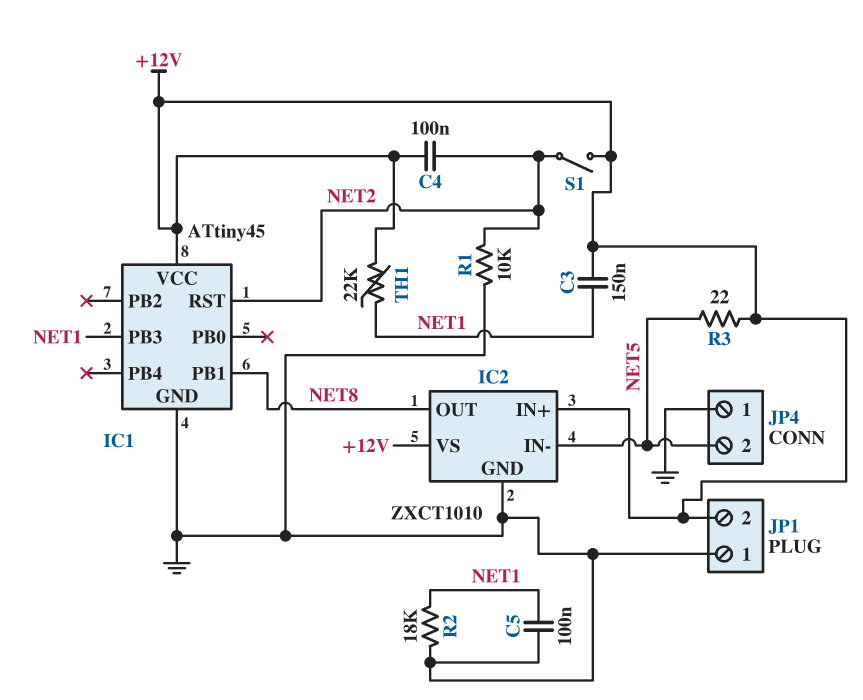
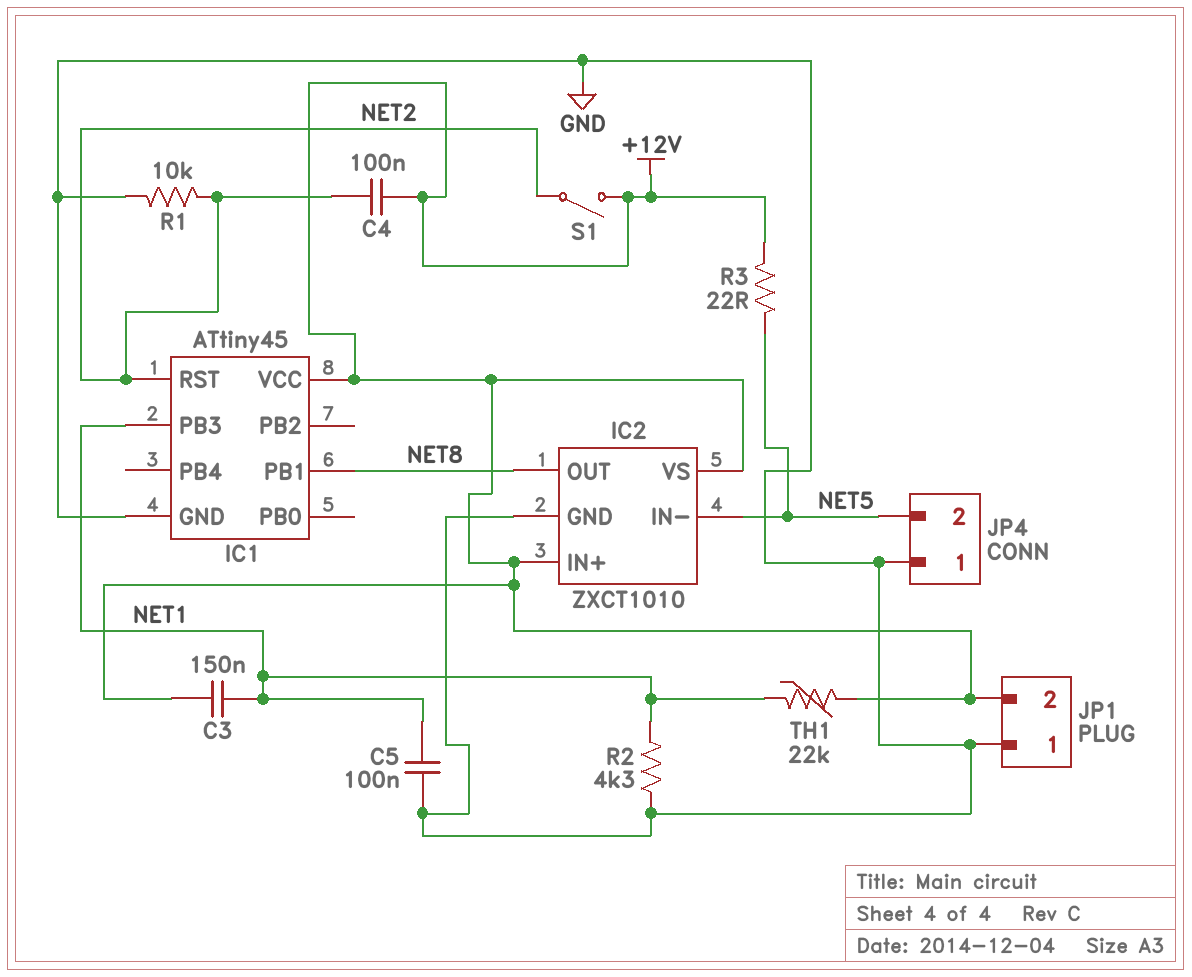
R2: 18k (GND, NET1) -> 4.3k (GND, NET1)

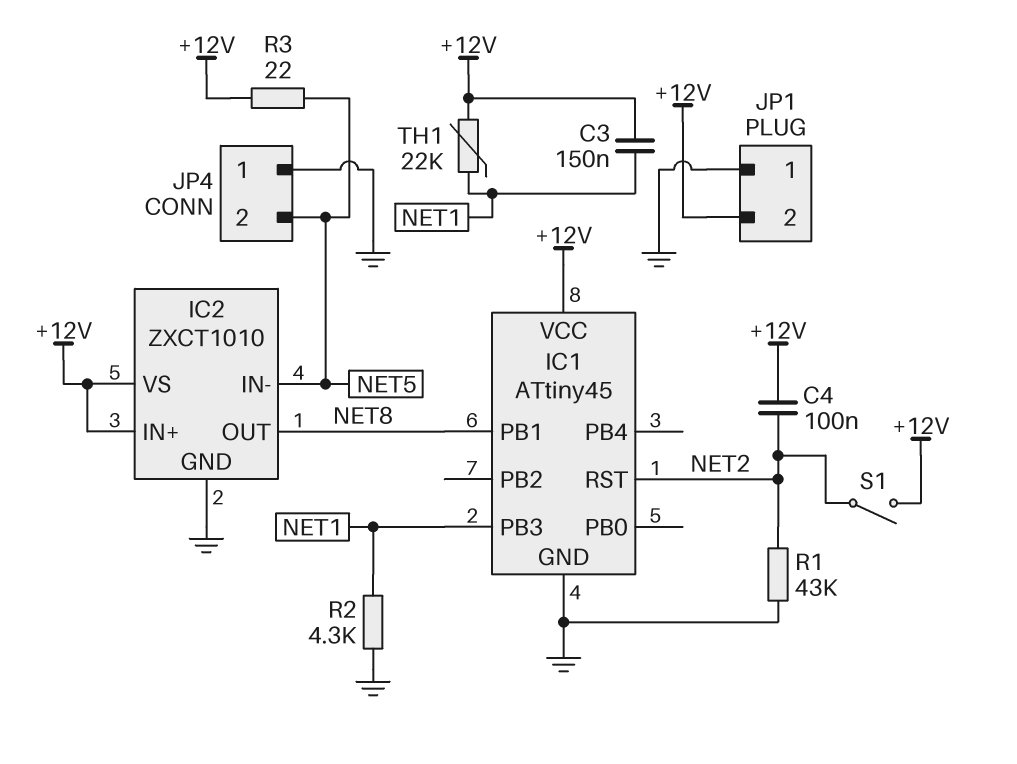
C5: 100nF (GND, NET1) -> none
R1: 10k (GND, NET2) -> 43k (GND, NET2)

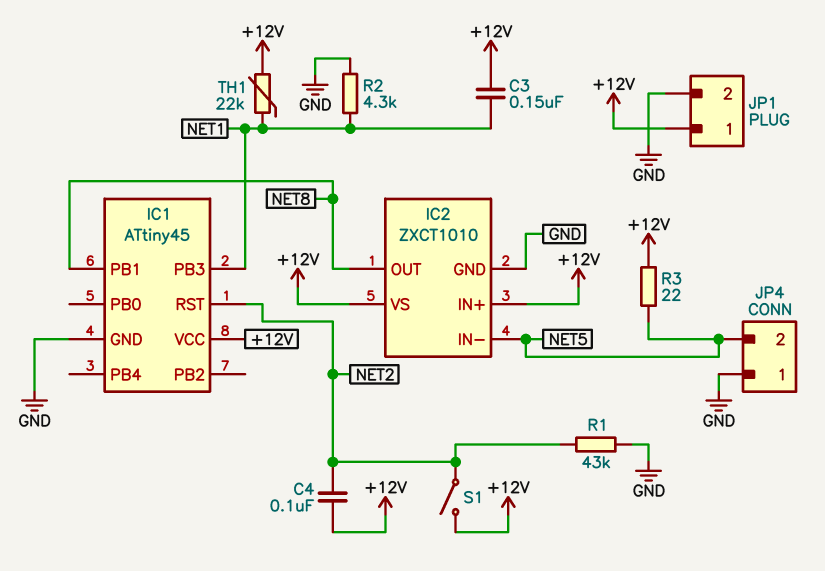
JP1 pin 1: GND -> +12V
JP1 pin 2: +12V -> GND

